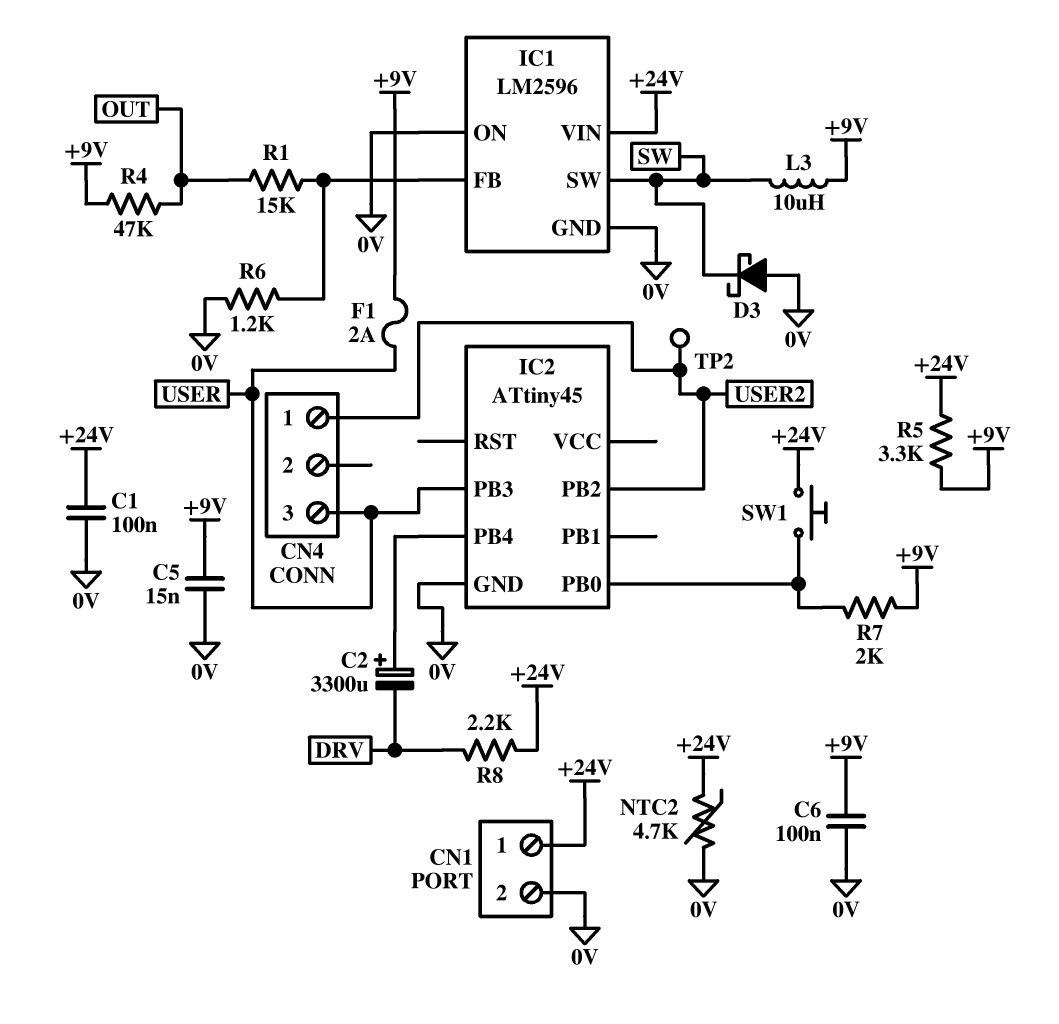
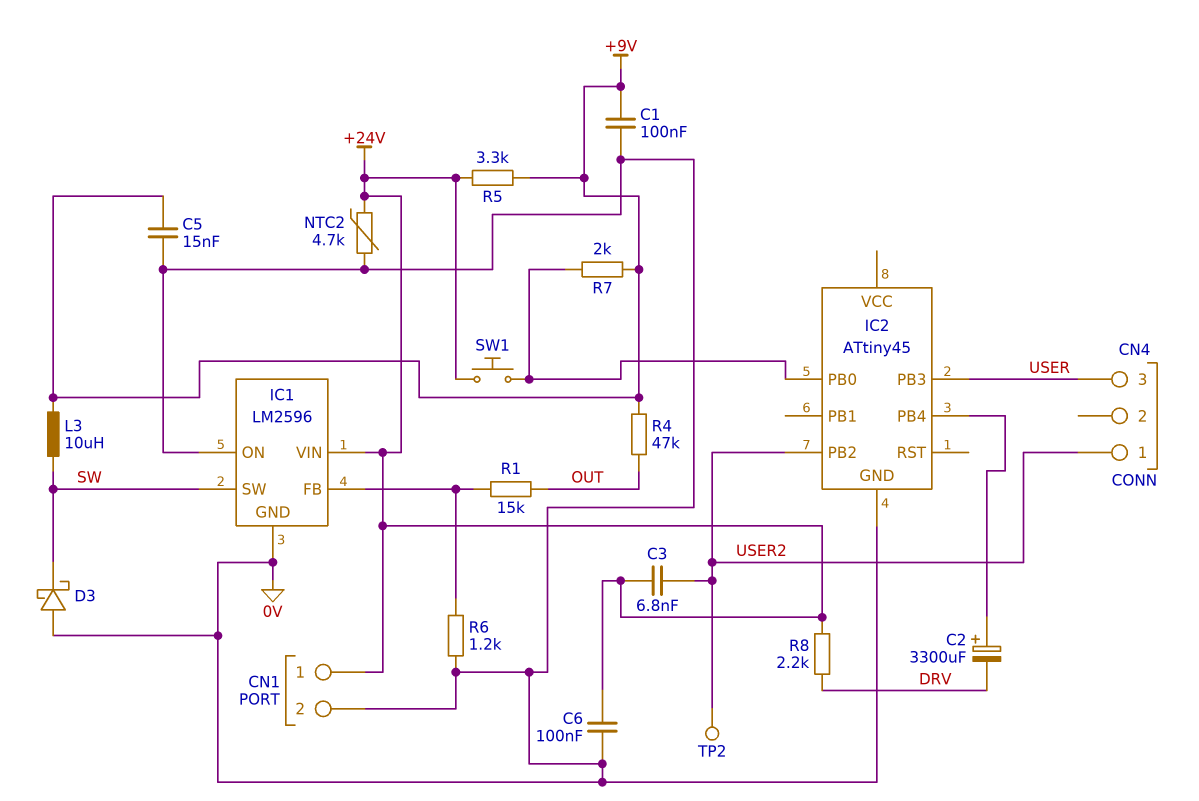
C1: 100nF (+24V, 0V) -> 100nF (+9V, 0V)
C3: none -> 6.8nF (+24V, USER2)
C6: 100nF (+9V, 0V) -> 100nF (+24V, 0V)
F1: 2A (+9V, USER) -> none

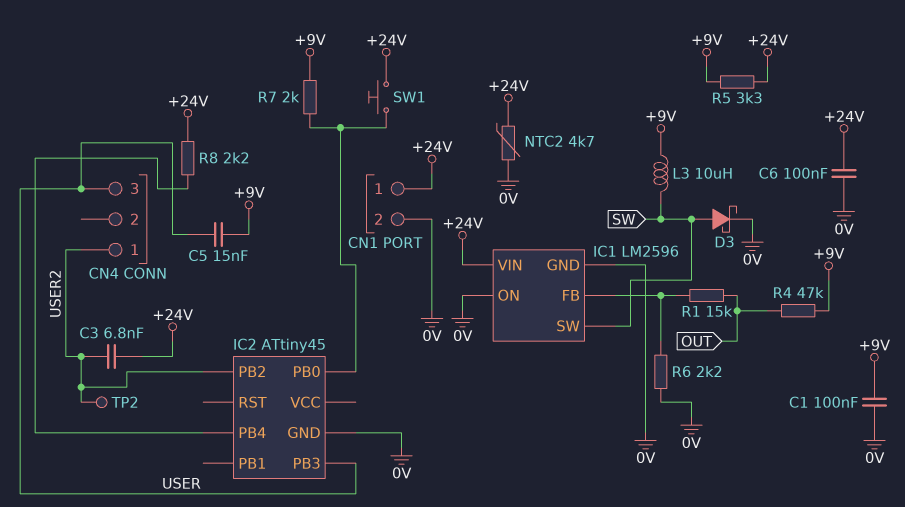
C2: 3300uF (plus IC2/PB4, minus DRV) -> none
C5: 15nF (+9V, 0V) -> 15nF (+9V, USER)
D3: schottky (A 0V, K SW) -> schottky (A SW, K 0V)
R6: 1.2k (0V, IC1/FB) -> 2.2k (0V, IC1/FB)
R8: 2.2k (+24V, DRV) -> 2.2k (+24V, IC2/PB4)

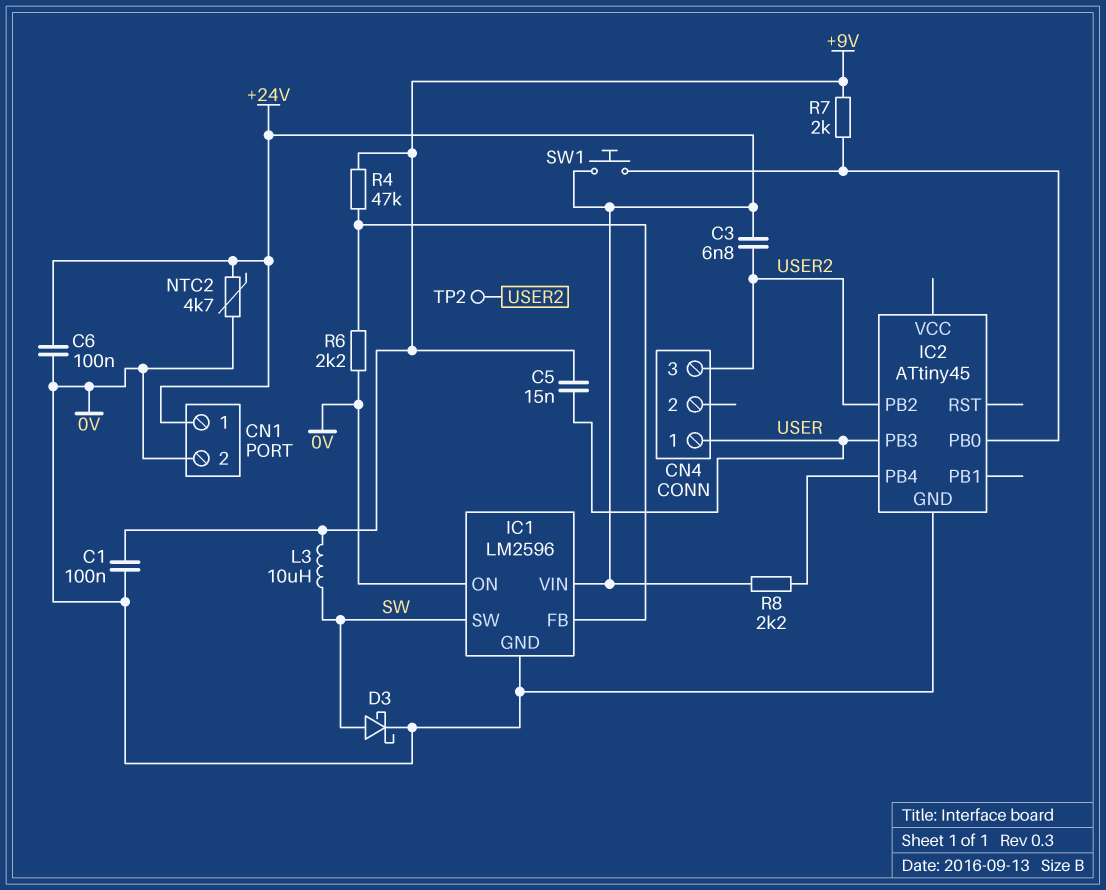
CN4 pin 1: USER2 -> USER
CN4 pin 3: USER -> USER2
R1: 15k (IC1/FB, OUT) -> none
R4: 47k (+9V, OUT) -> 47k (+9V, IC1/FB)
R5: 3.3k (+9V, +24V) -> none

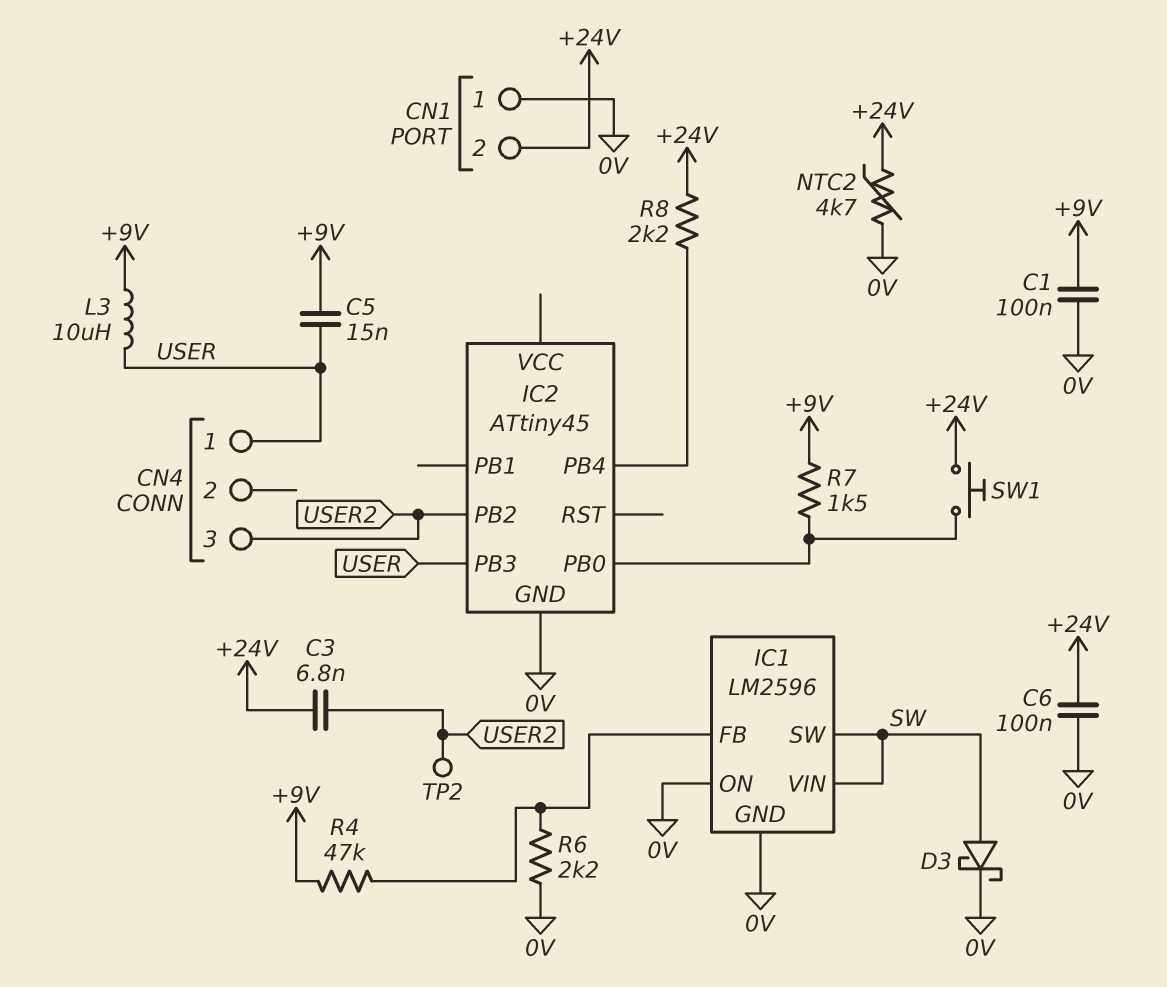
CN1 pin 1: +24V -> 0V
CN1 pin 2: 0V -> +24V
IC1 pin VIN: +24V -> SW
L3: 10uH (+9V, SW) -> 10uH (+9V, USER)
R7: 2k (+9V, IC2/PB0) -> 1.5k (+9V, IC2/PB0)

